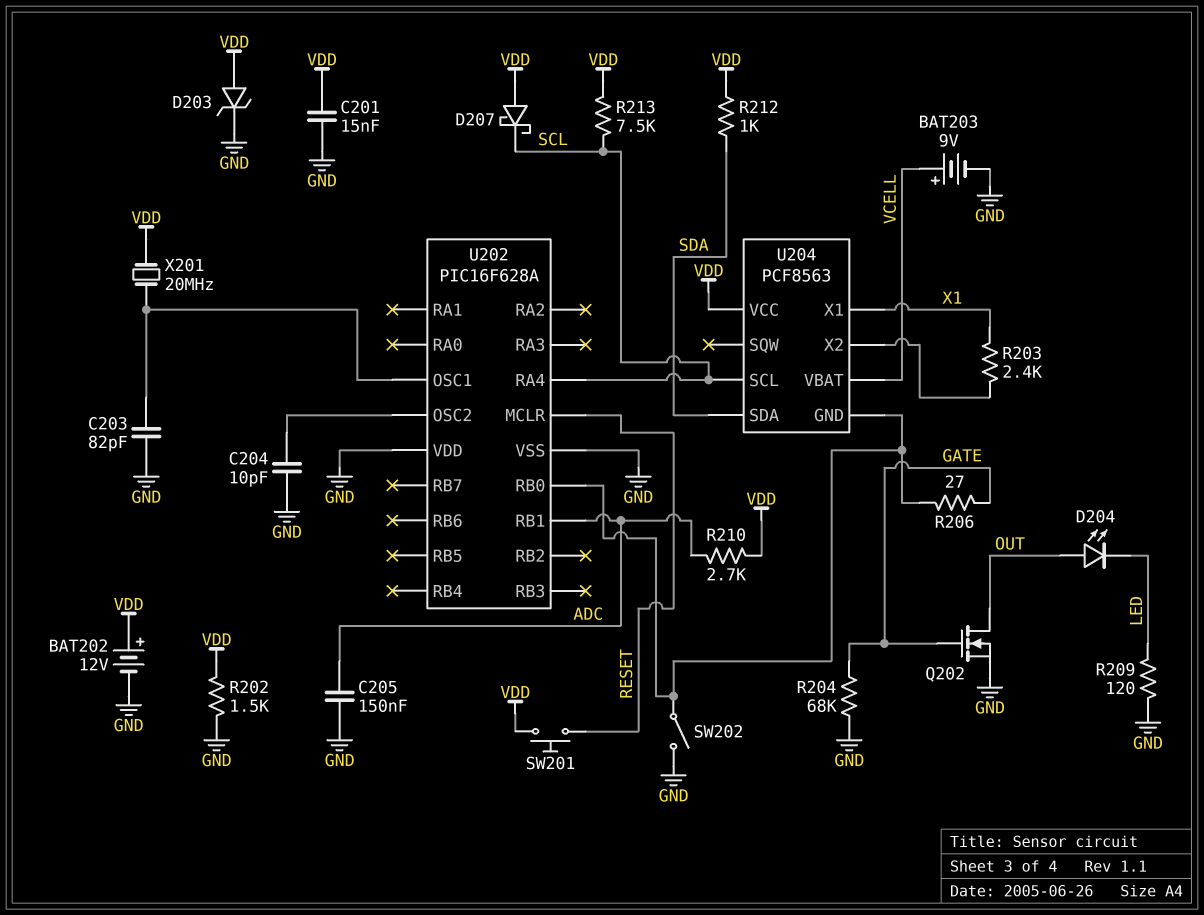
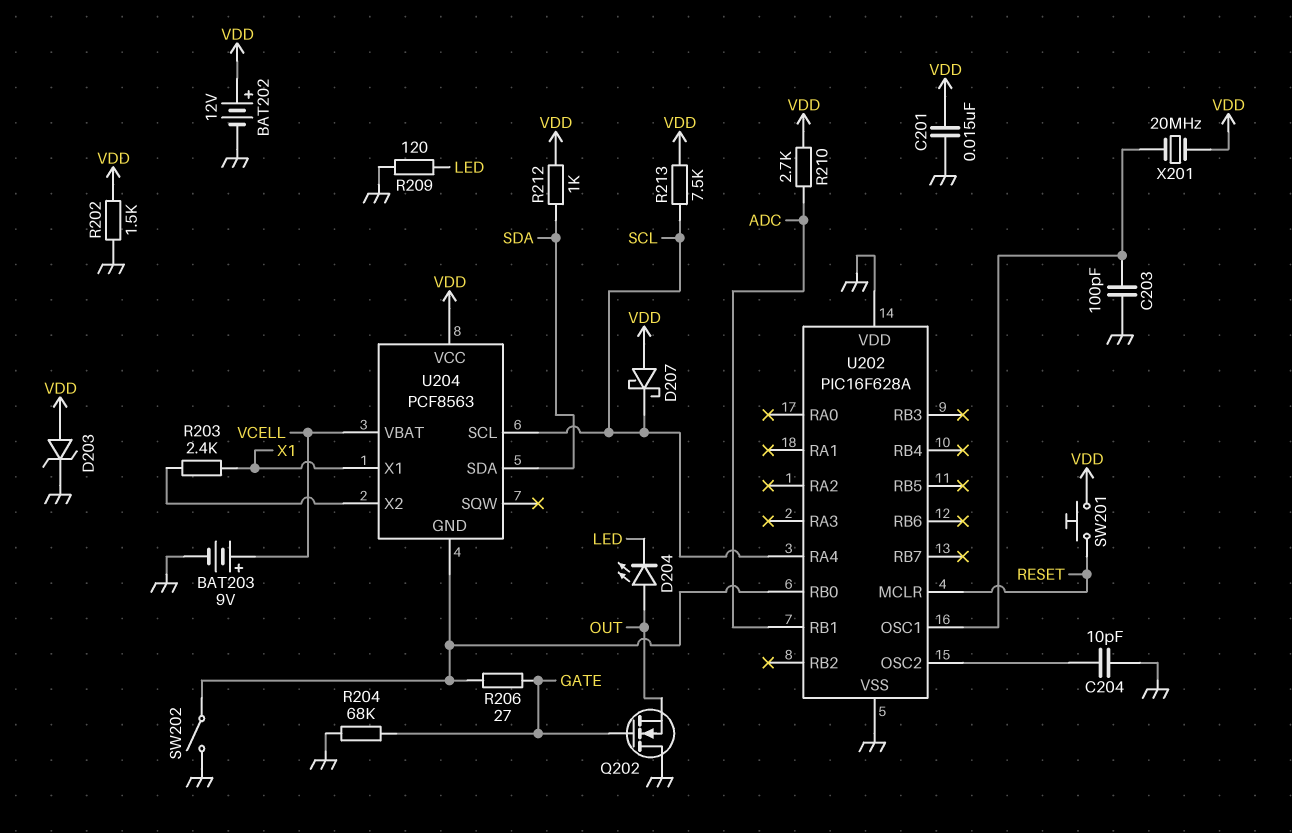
C203: 82pF (GND, U202/OSC1) -> 100pF (GND, U202/OSC1)
C205: 150nF (ADC, GND) -> none
Q202: NMOS (G GATE, D OUT, S GND) -> NMOS (G GATE, D GND, S OUT)

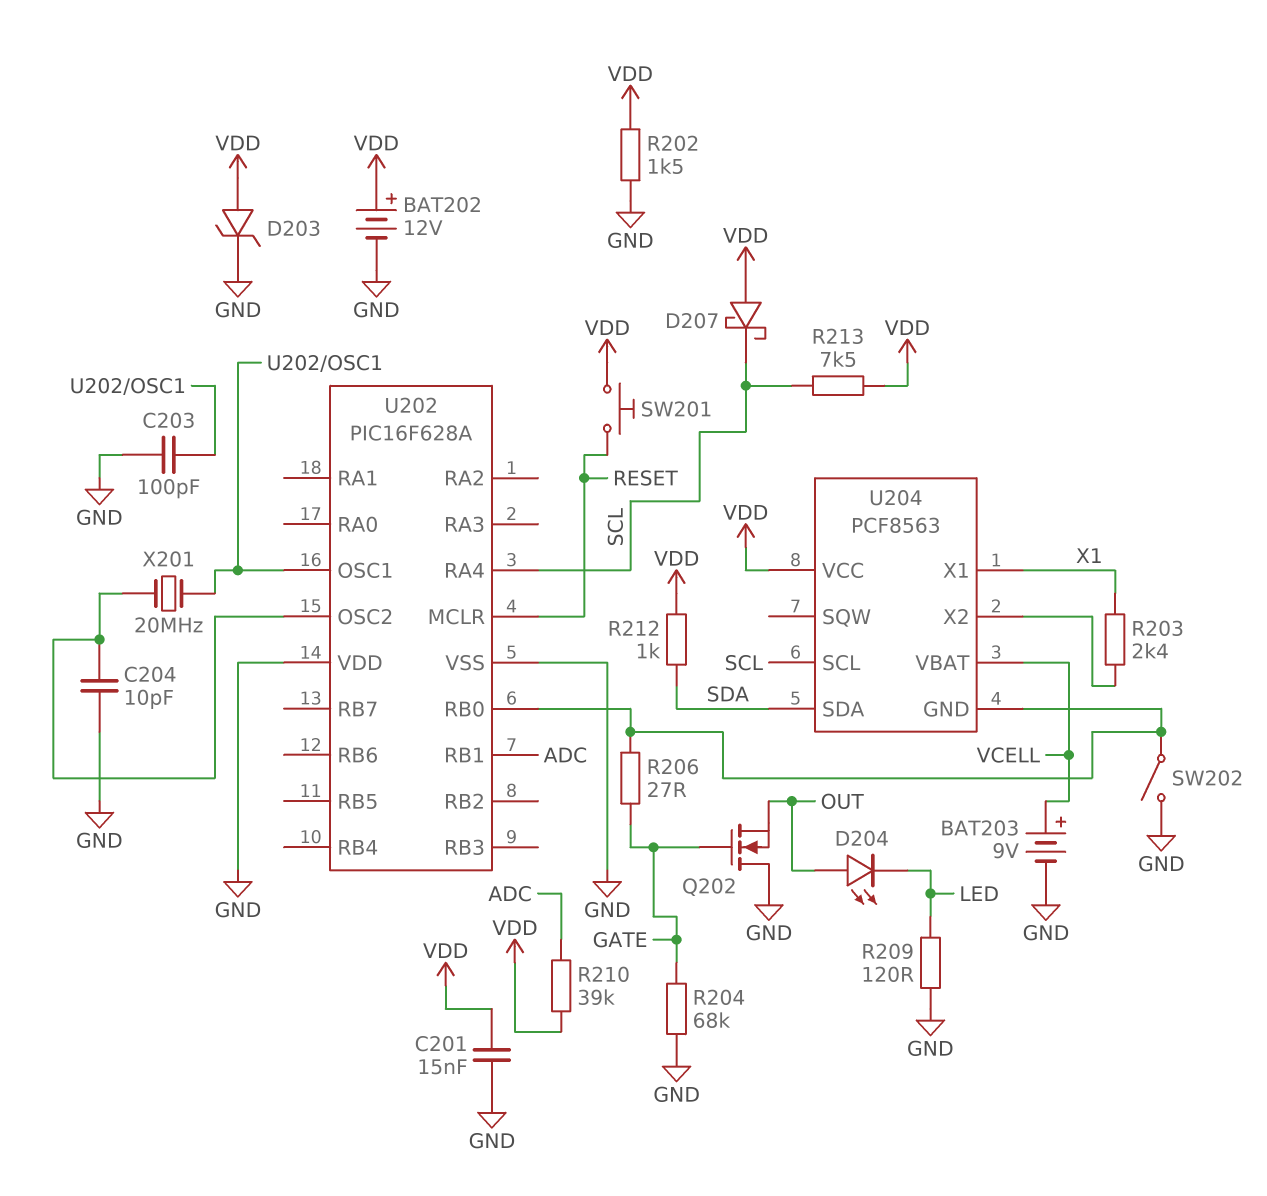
R210: 2.7k (ADC, VDD) -> 39k (ADC, VDD)
X201: 20MHz (U202/OSC1, VDD) -> 20MHz (U202/OSC1, U202/OSC2)

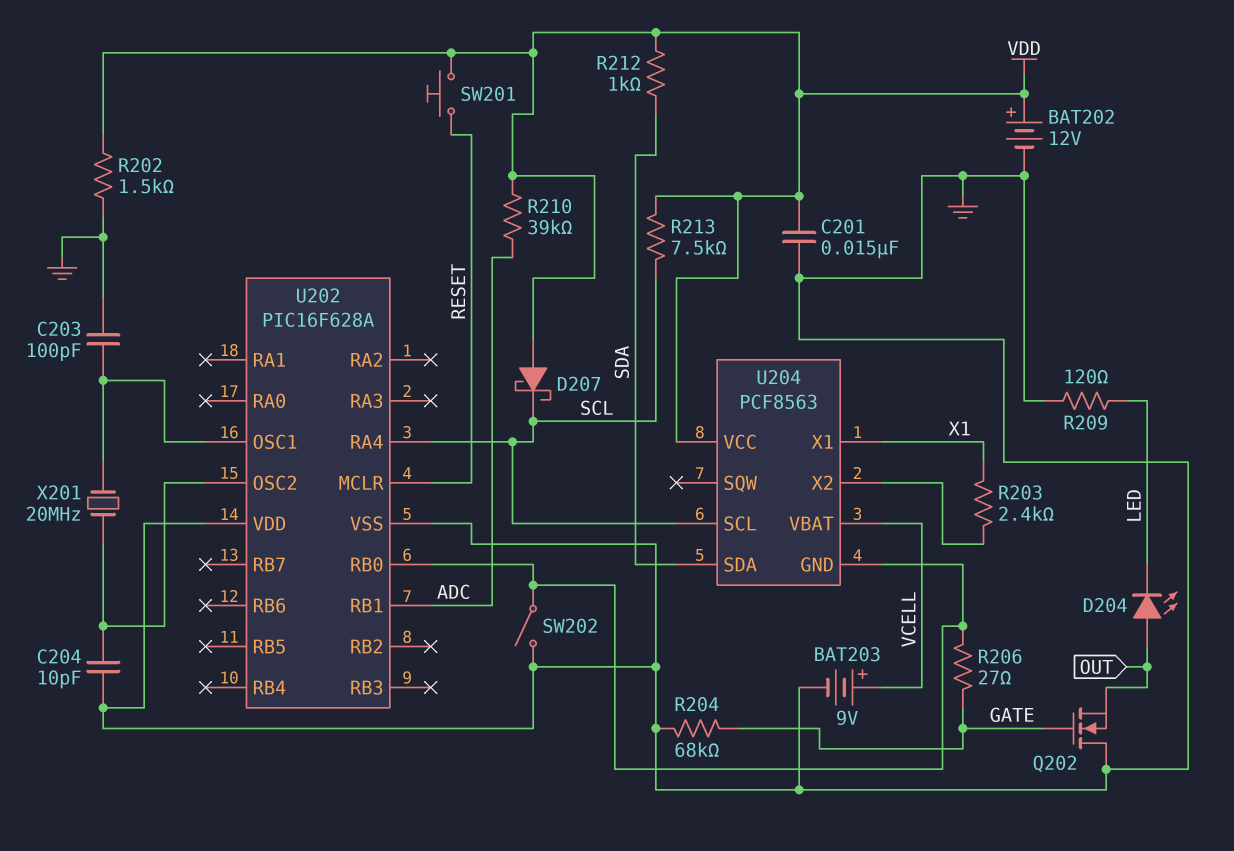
D203: zener (A VDD, K GND) -> none

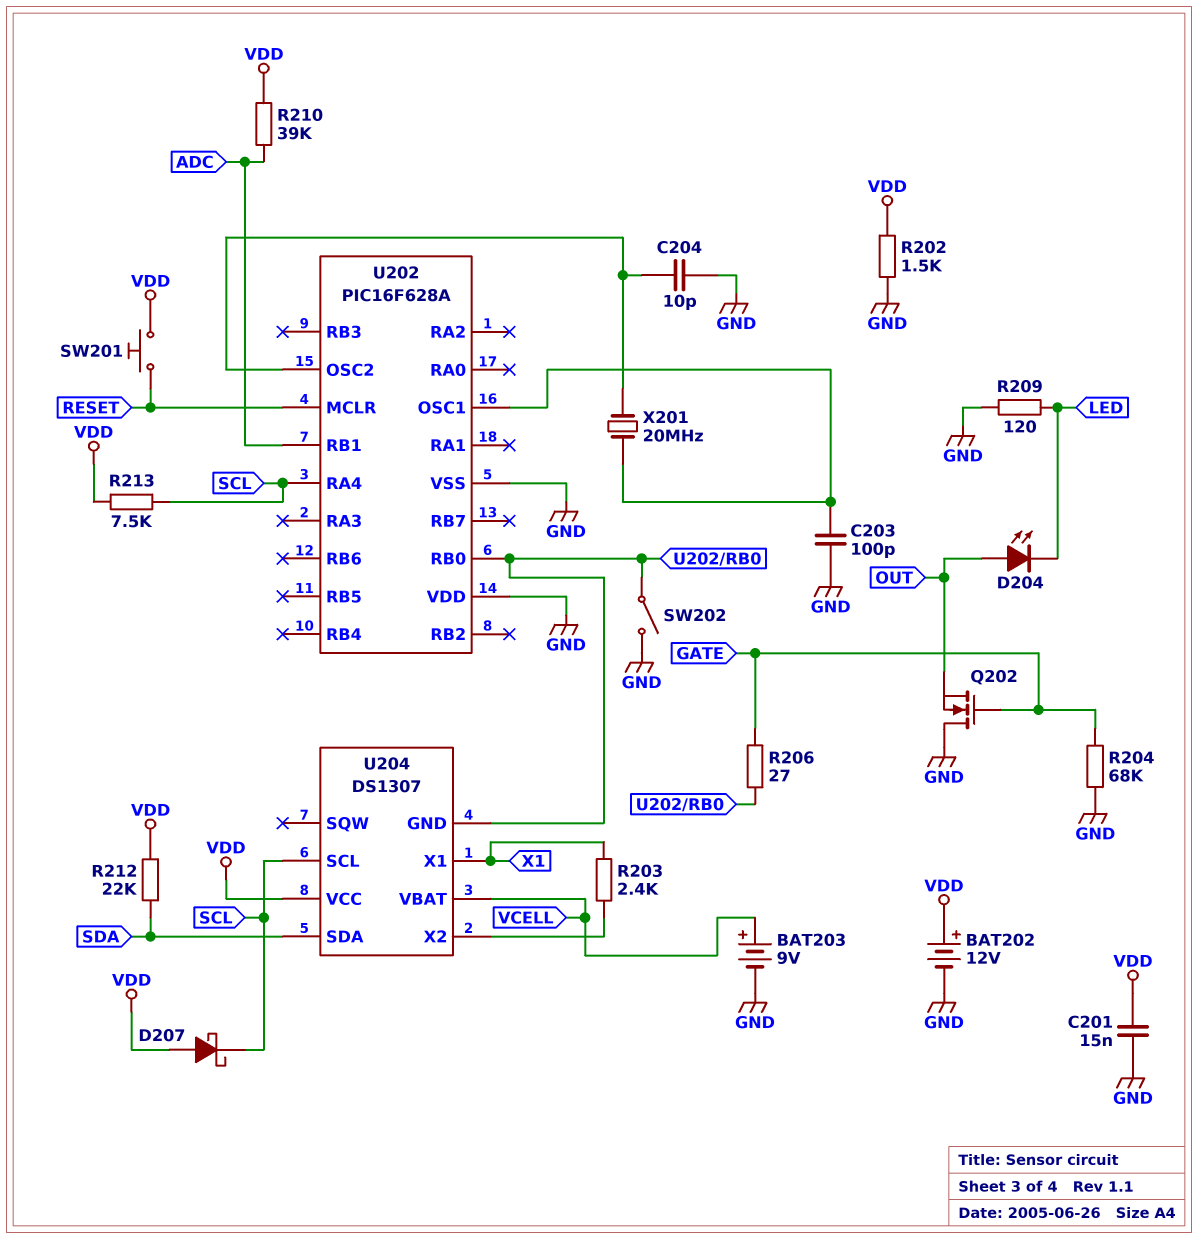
R212: 1k (SDA, VDD) -> 22k (SDA, VDD)
U204: PCF8563 -> DS1307

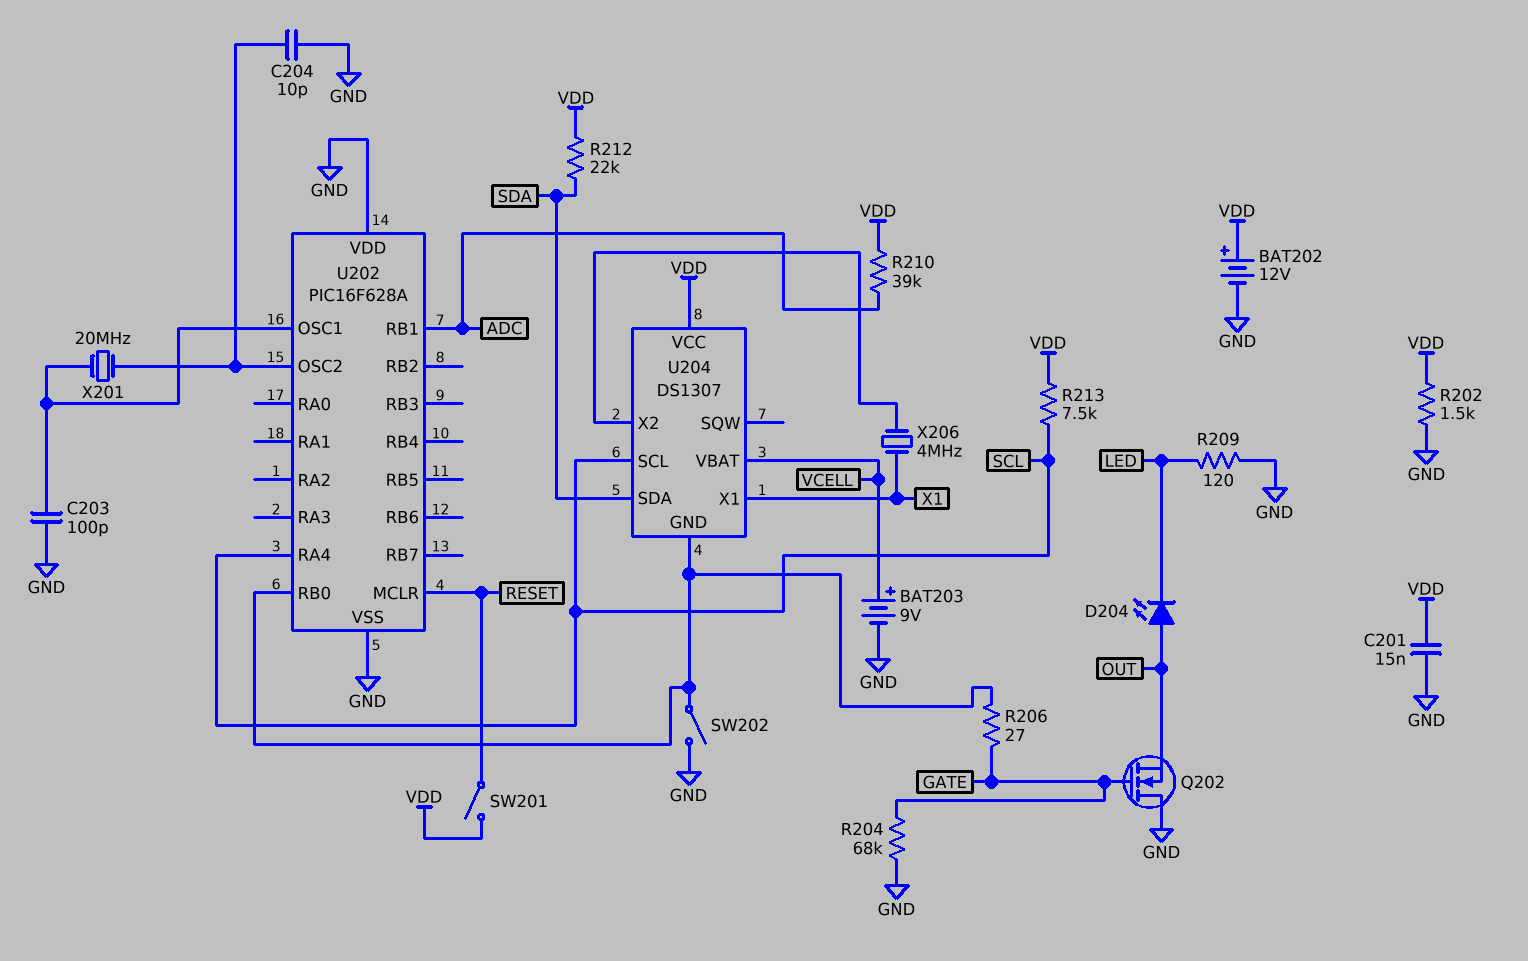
D207: schottky (A VDD, K SCL) -> none
R203: 2.4k (U204/X2, X1) -> none
SW201: button (RESET, VDD) -> switch (RESET, VDD)
X206: none -> 4MHz (U204/X2, X1)

